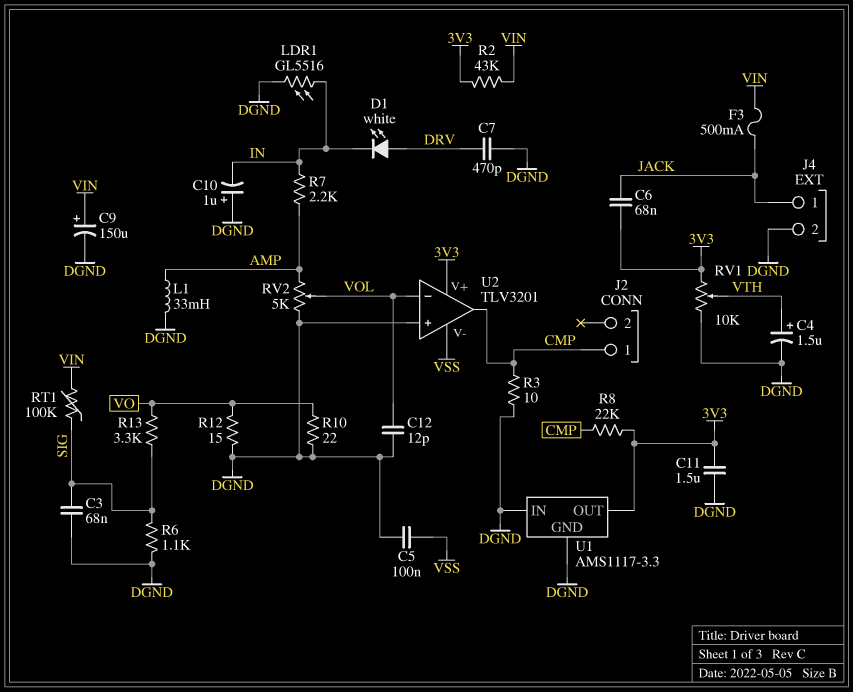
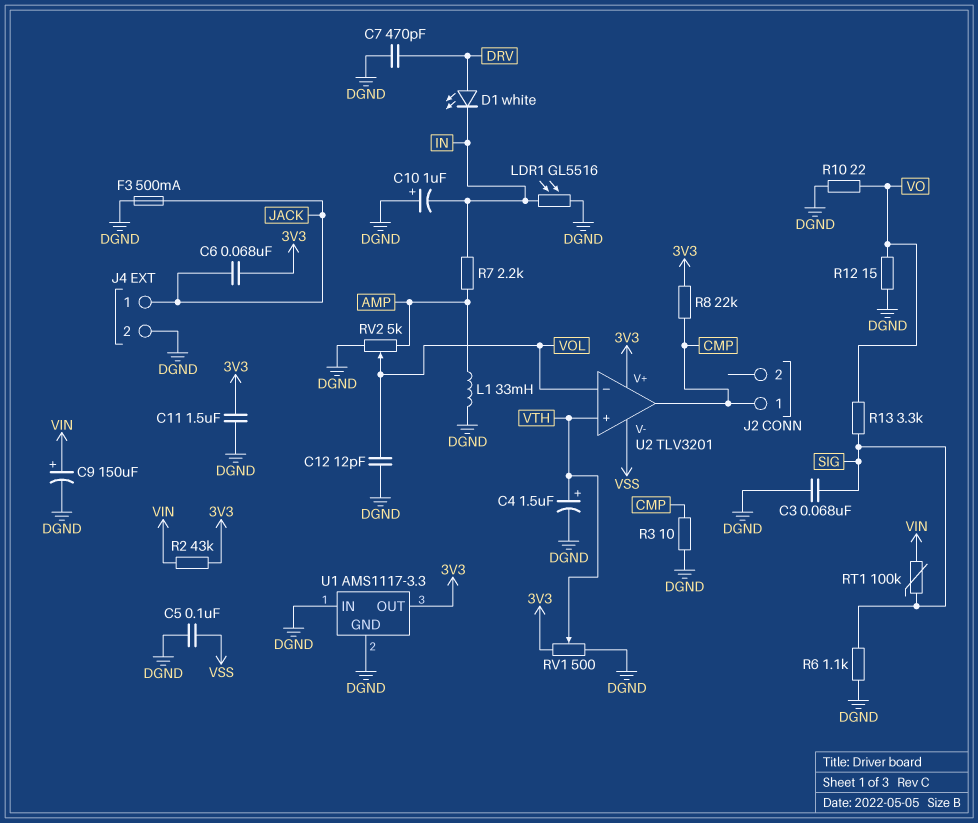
F3: 500mA (JACK, VIN) -> 500mA (DGND, JACK)
RV1: 10k (3V3, DGND, wiper VTH) -> 500 (3V3, DGND, wiper VTH)
U2 pin in+: DGND -> VTH

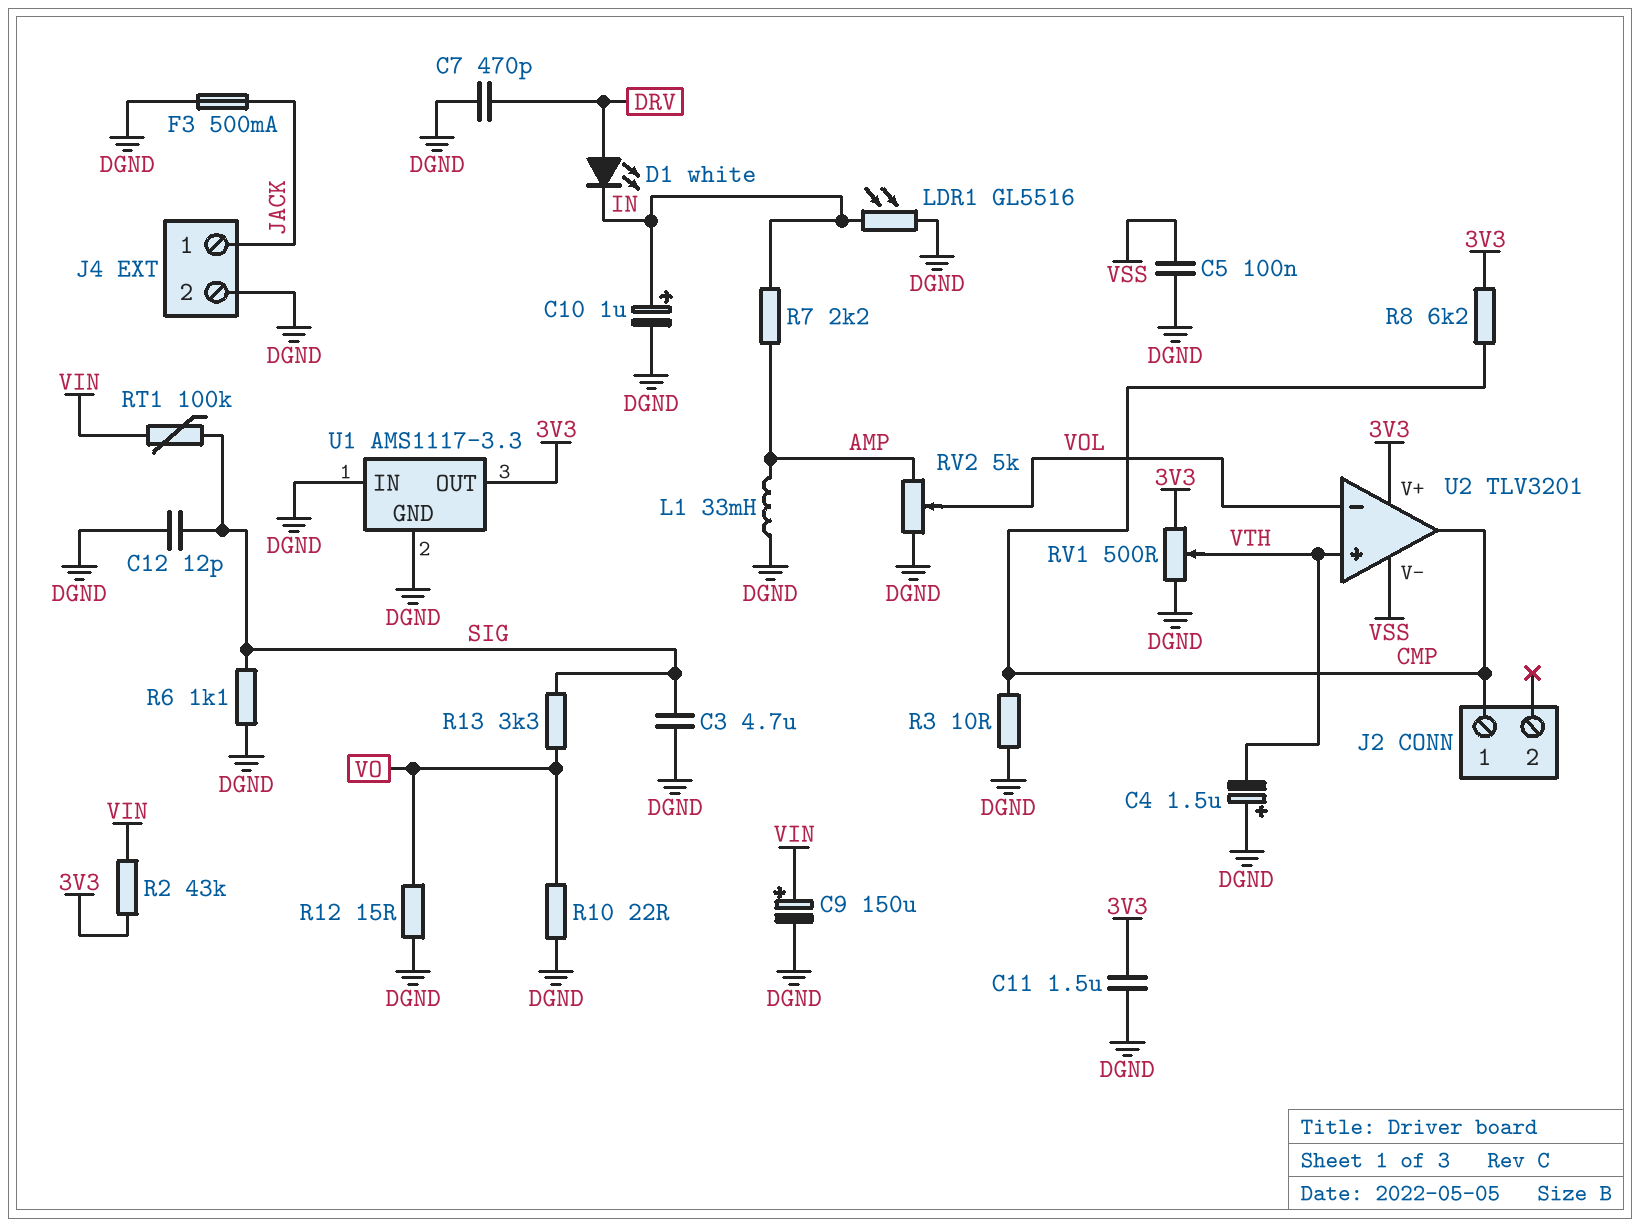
C3: 68nF (DGND, SIG) -> 4.7uF (DGND, SIG)
C4: 1.5uF (plus VTH, minus DGND) -> 1.5uF (plus DGND, minus VTH)
C6: 68nF (3V3, JACK) -> none
C10: 1uF (plus DGND, minus IN) -> 1uF (plus IN, minus DGND)
C12: 12pF (DGND, VOL) -> 12pF (DGND, SIG)
R8: 22k (3V3, CMP) -> 6.2k (3V3, CMP)

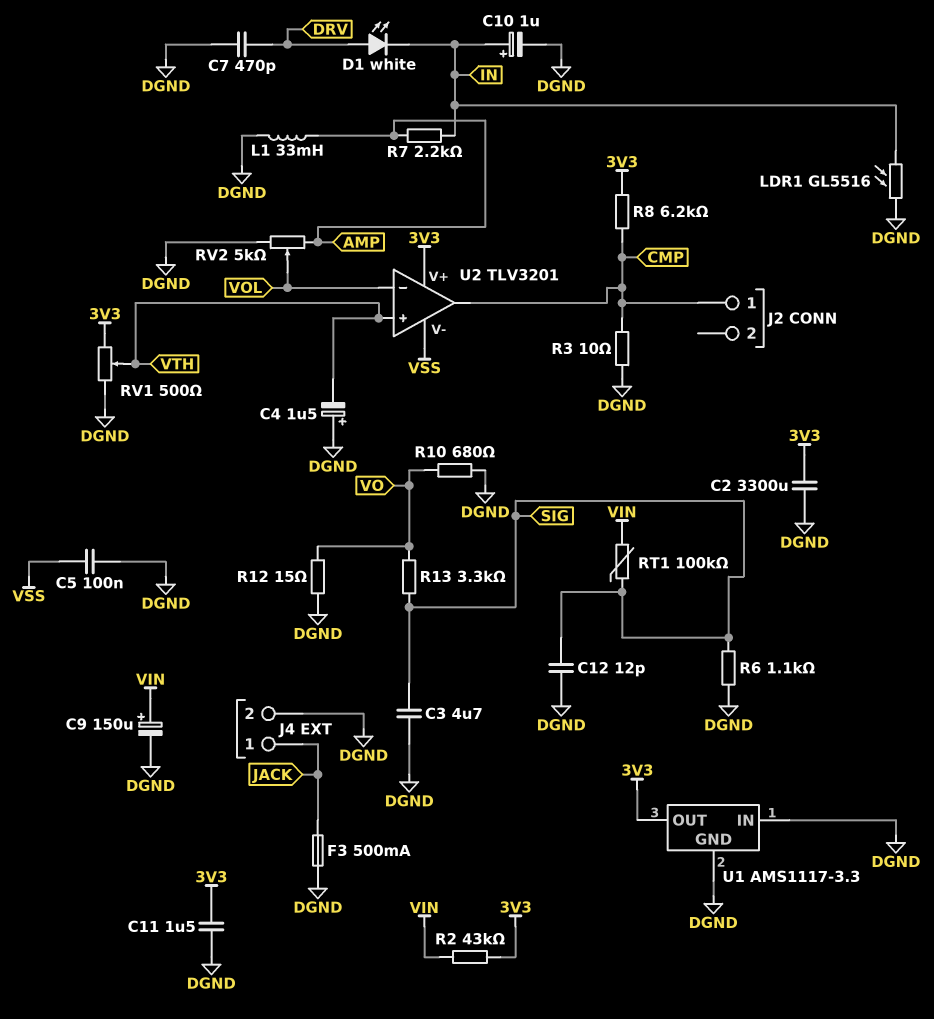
C2: none -> 3300uF (3V3, DGND)
R10: 22 (DGND, VO) -> 680 (DGND, VO)

